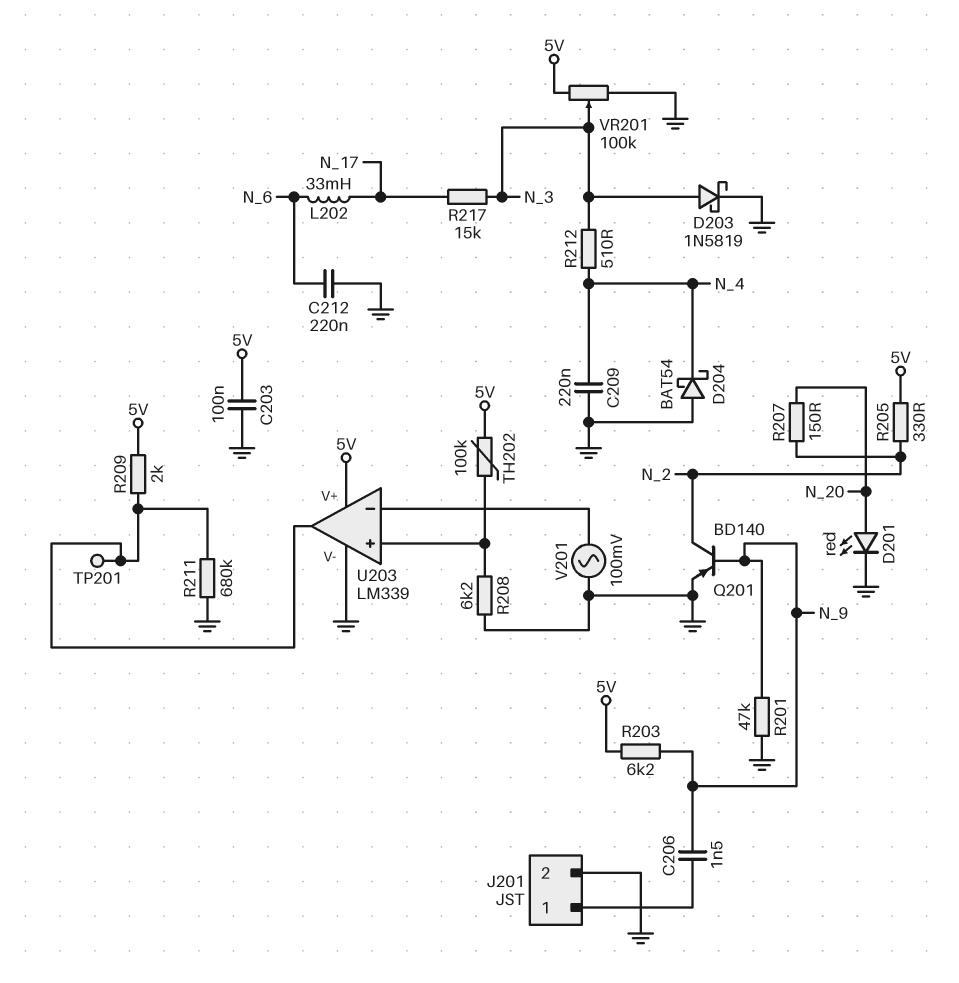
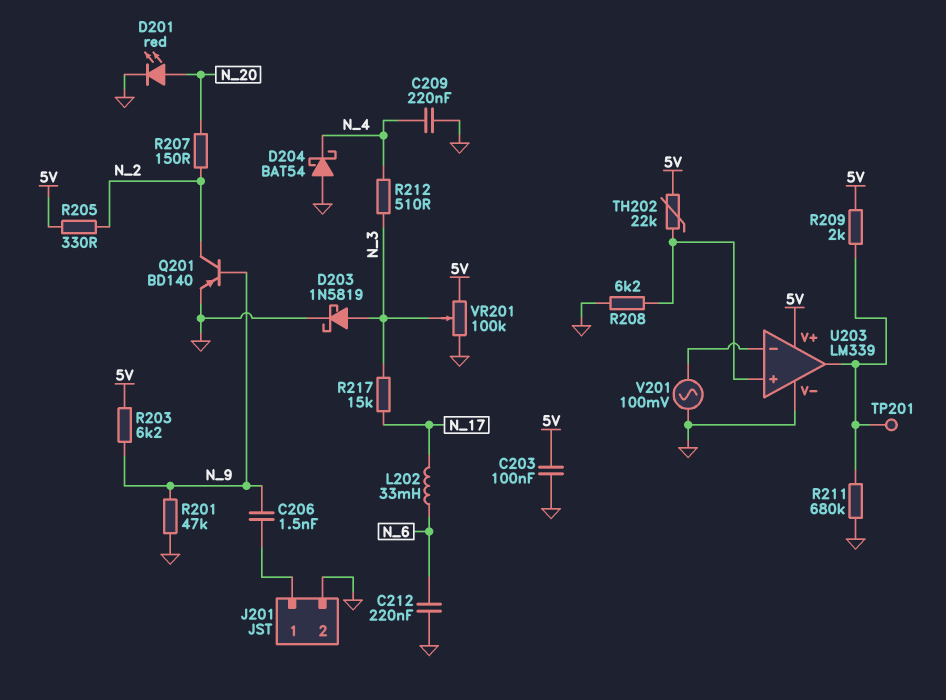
TH202: 100k (5V, U203/in+) -> 22k (5V, U203/in+)

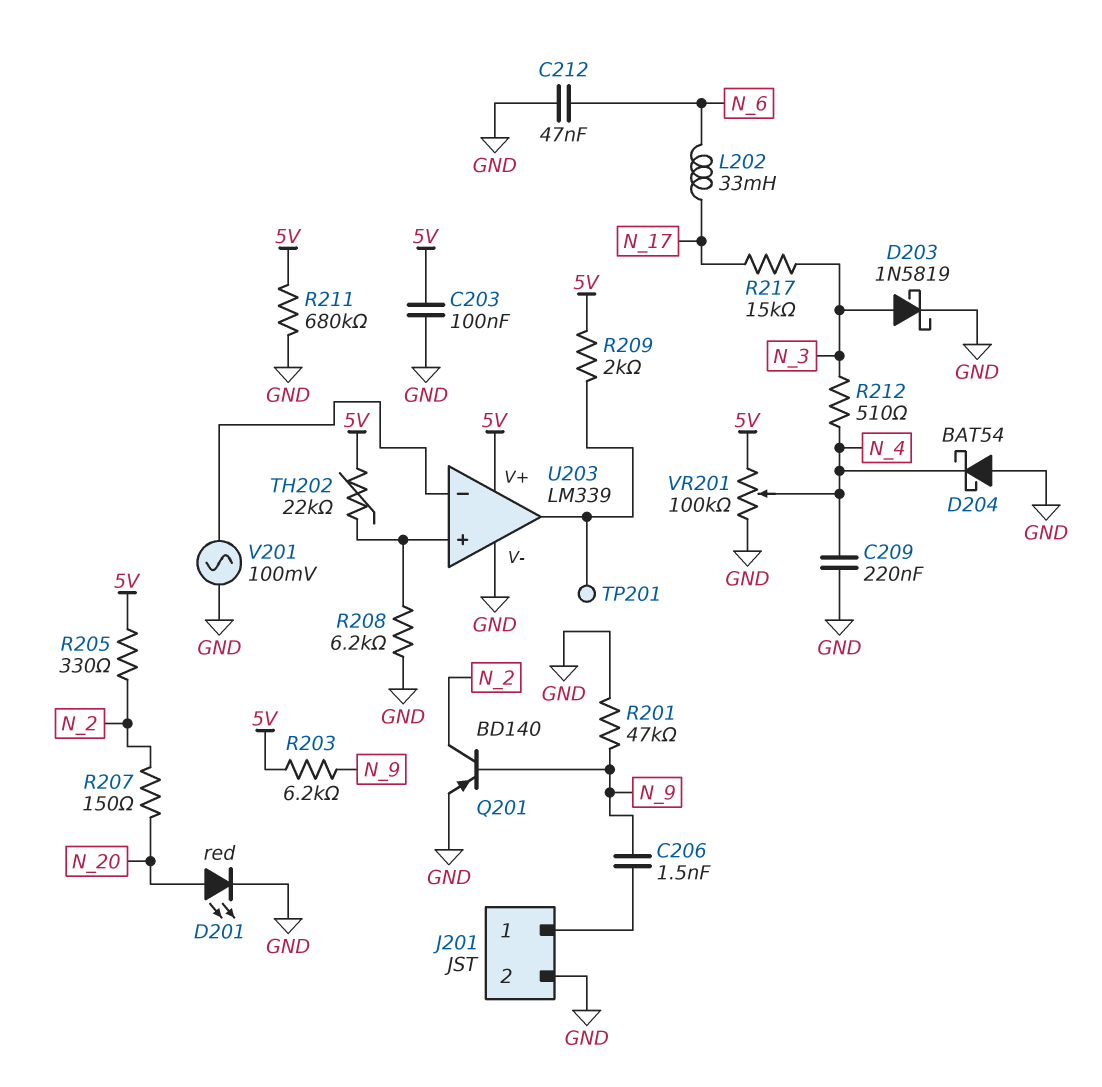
C212: 220nF (GND, N_6) -> 47nF (GND, N_6)
R211: 680k (GND, U203/out) -> 680k (5V, GND)
VR201: 100k (5V, GND, wiper N_3) -> 100k (5V, GND, wiper N_4)

